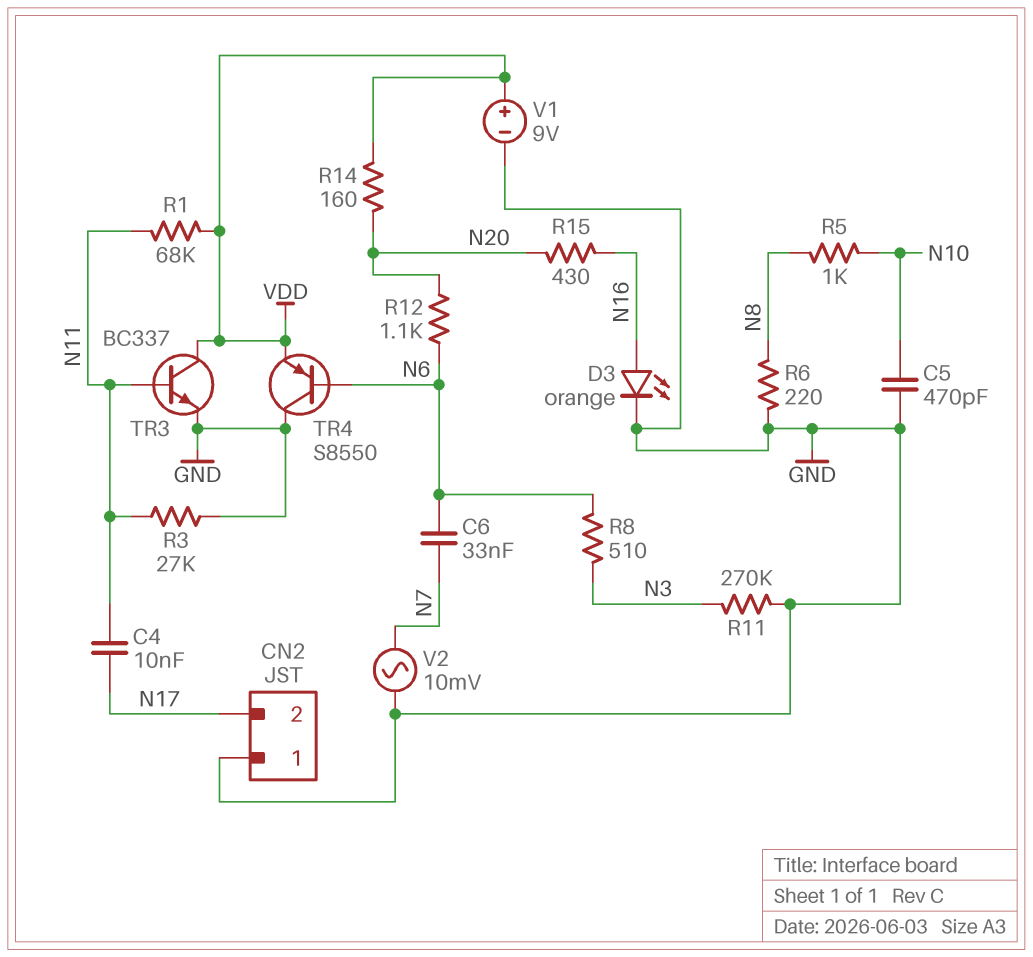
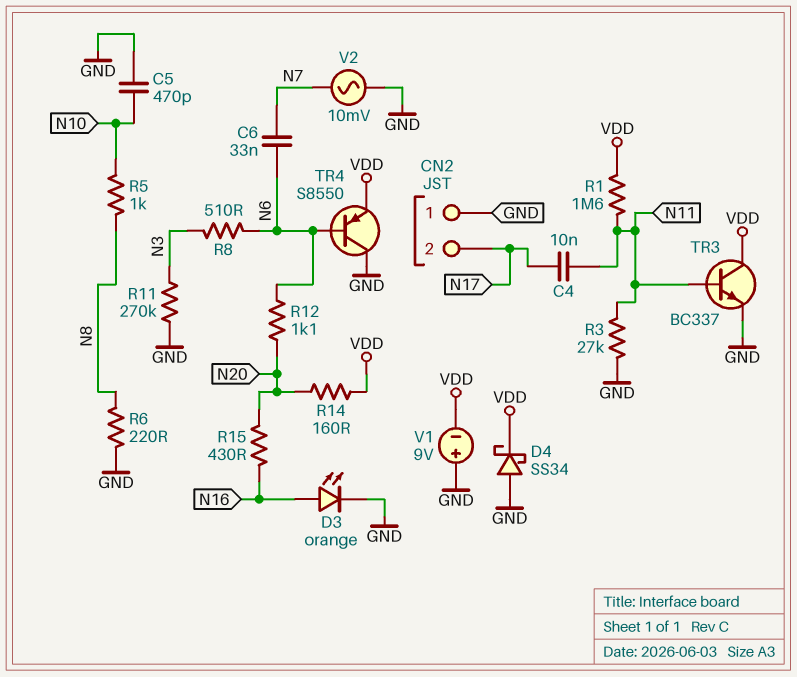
D4: none -> schottky SS34 (A GND, K VDD)
R1: 68k (N11, VDD) -> 1.6M (N11, VDD)
V1: 9V (plus VDD, minus GND) -> 9V (plus GND, minus VDD)

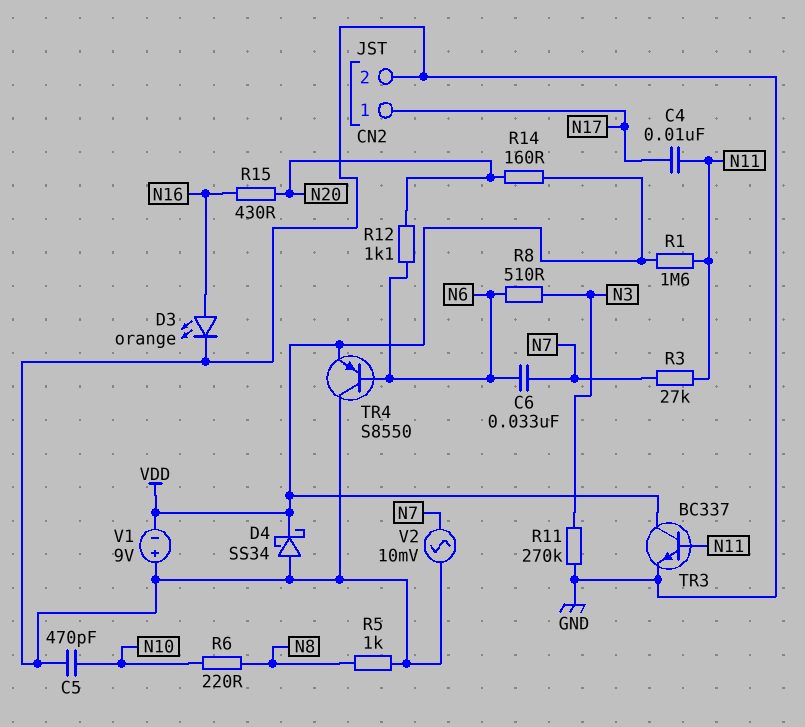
CN2 pin 1: GND -> N17
CN2 pin 2: N17 -> GND
R3: 27k (GND, N11) -> 27k (N7, N11)
R5: 1k (N8, N10) -> 1k (GND, N8)
R6: 220 (GND, N8) -> 220 (N8, N10)

